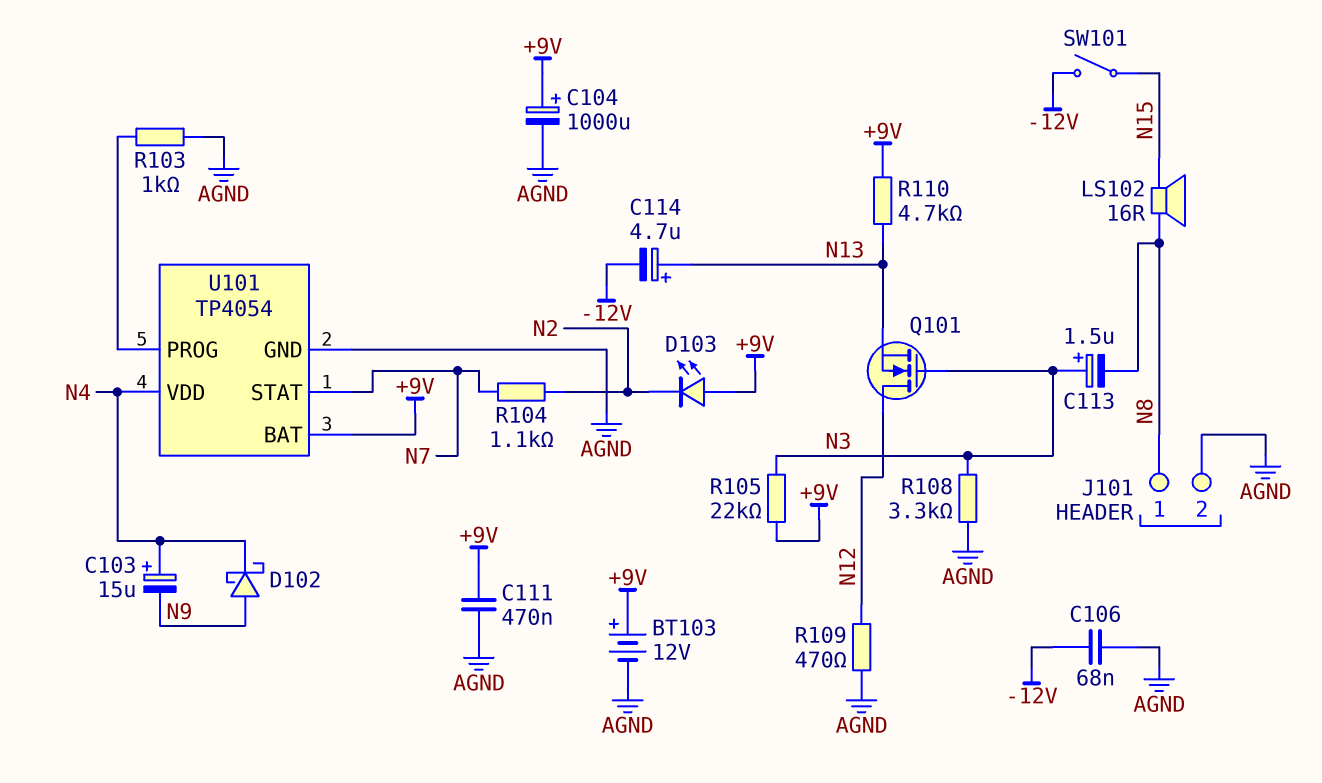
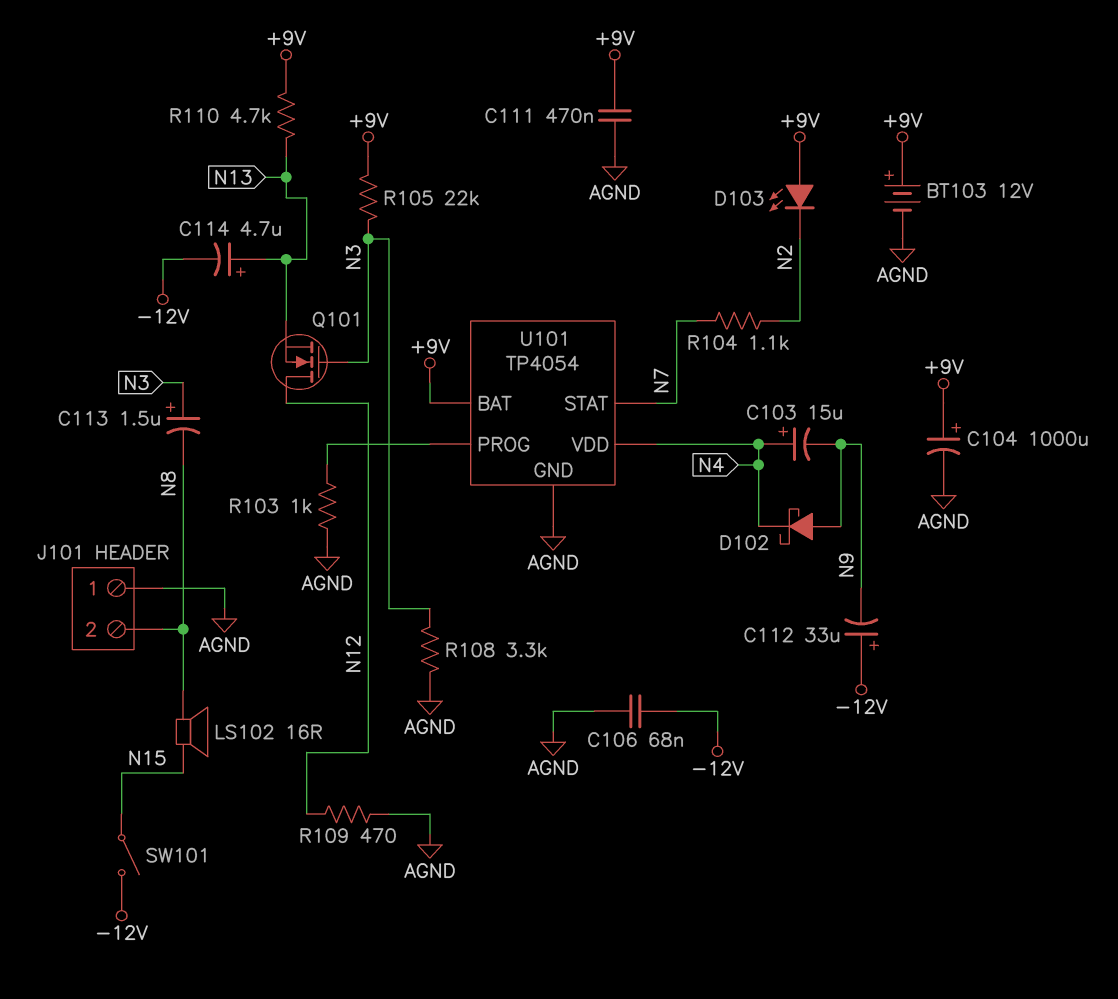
C112: none -> 33uF (plus -12V, minus N9)
J101 pin 1: N8 -> AGND
J101 pin 2: AGND -> N8

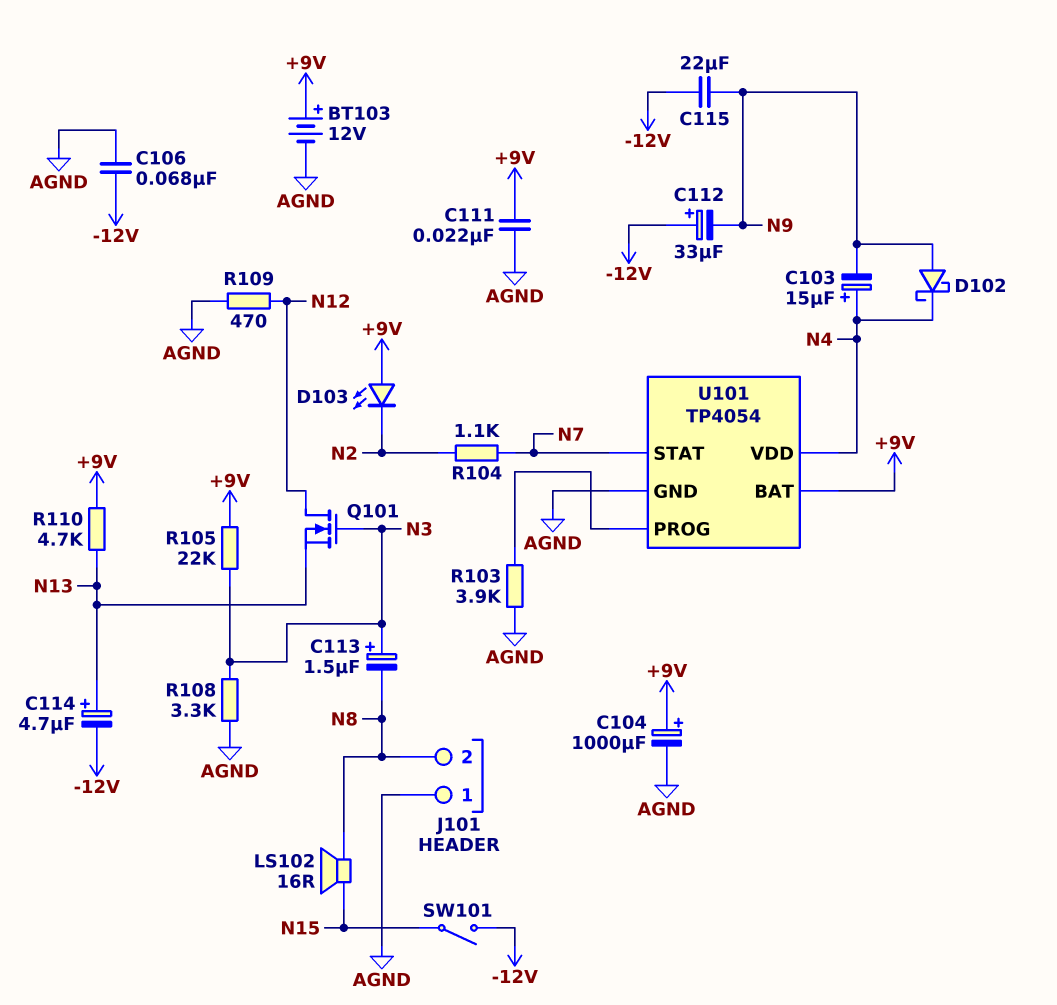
C111: 470nF (+9V, AGND) -> 22nF (+9V, AGND)
C115: none -> 22uF (-12V, N9)
R103: 1k (AGND, U101/PROG) -> 3.9k (AGND, U101/PROG)

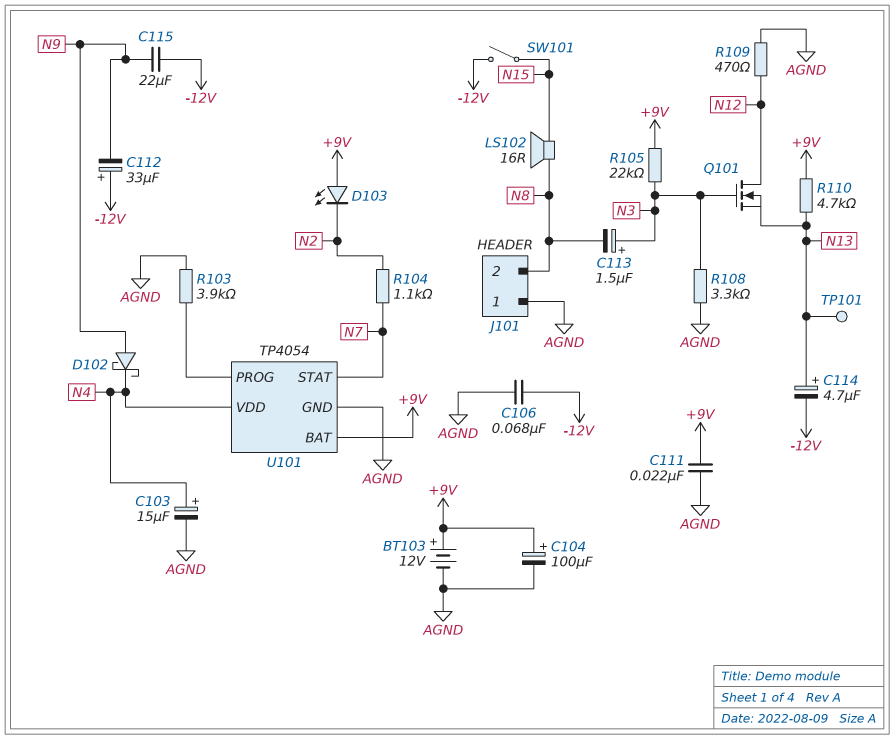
C103: 15uF (plus N4, minus N9) -> 15uF (plus N4, minus AGND)
C104: 1000uF (plus +9V, minus AGND) -> 100uF (plus +9V, minus AGND)
TP101: none -> test point (N13)

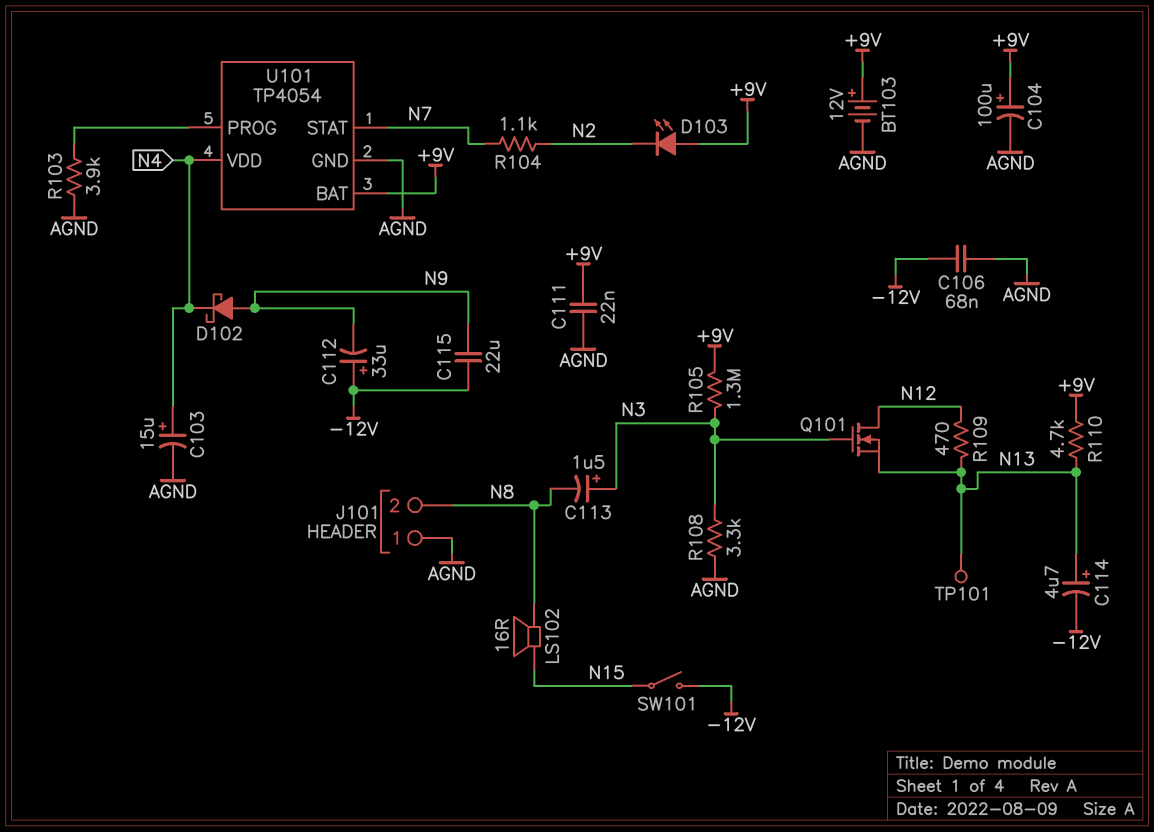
R105: 22k (+9V, N3) -> 1.3M (+9V, N3)
R109: 470 (AGND, N12) -> 470 (N12, N13)

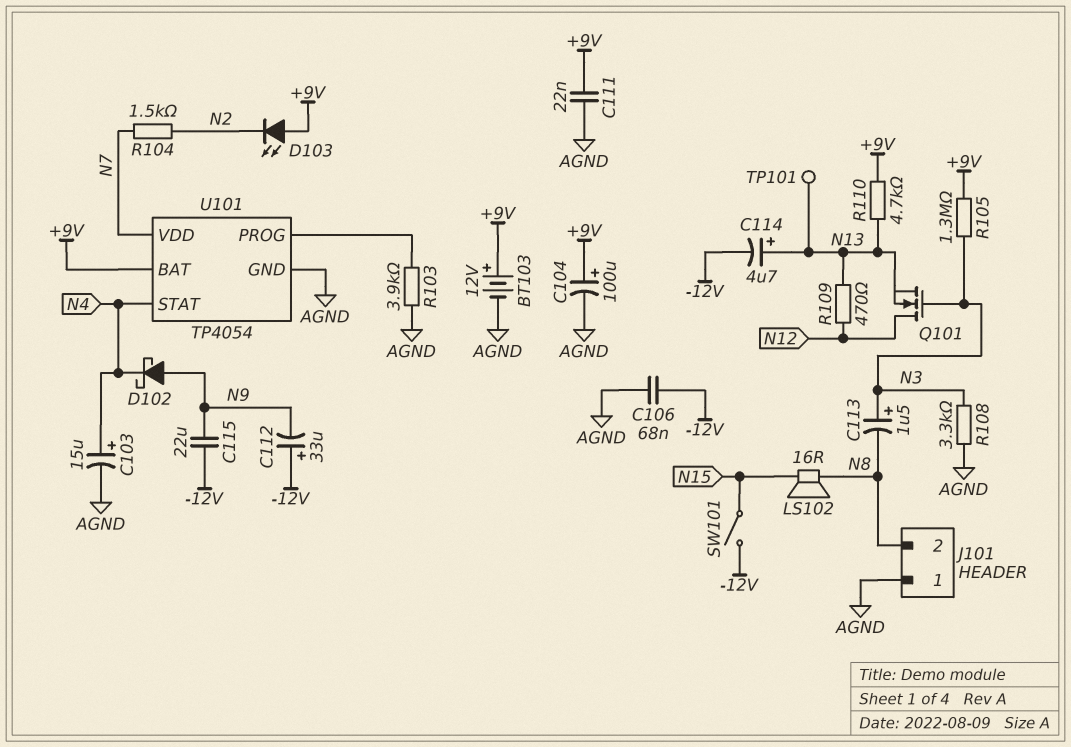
R104: 1.1k (N2, N7) -> 1.5k (N2, N7)
U101 pin STAT: N7 -> N4
U101 pin VDD: N4 -> N7

